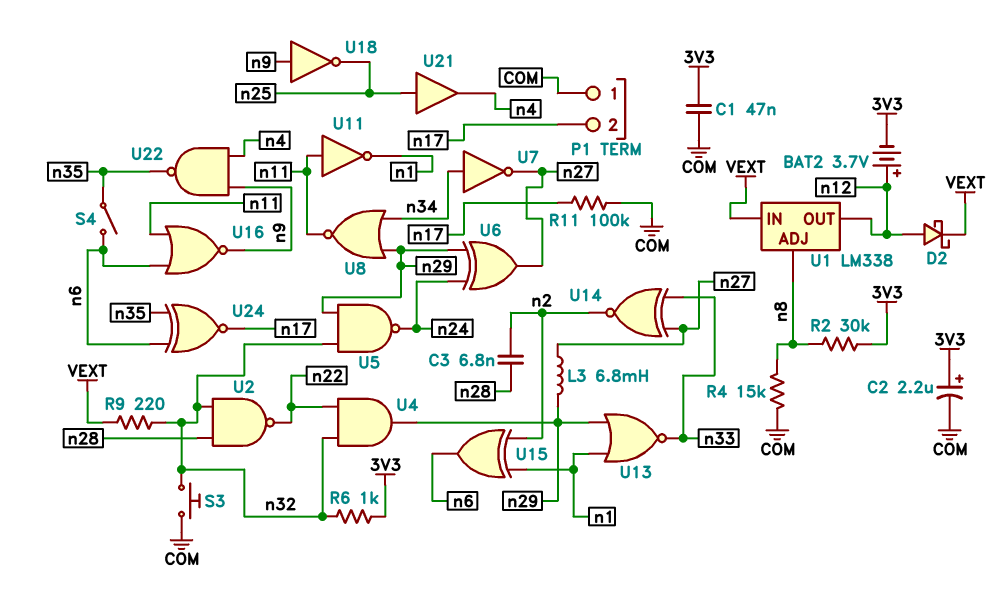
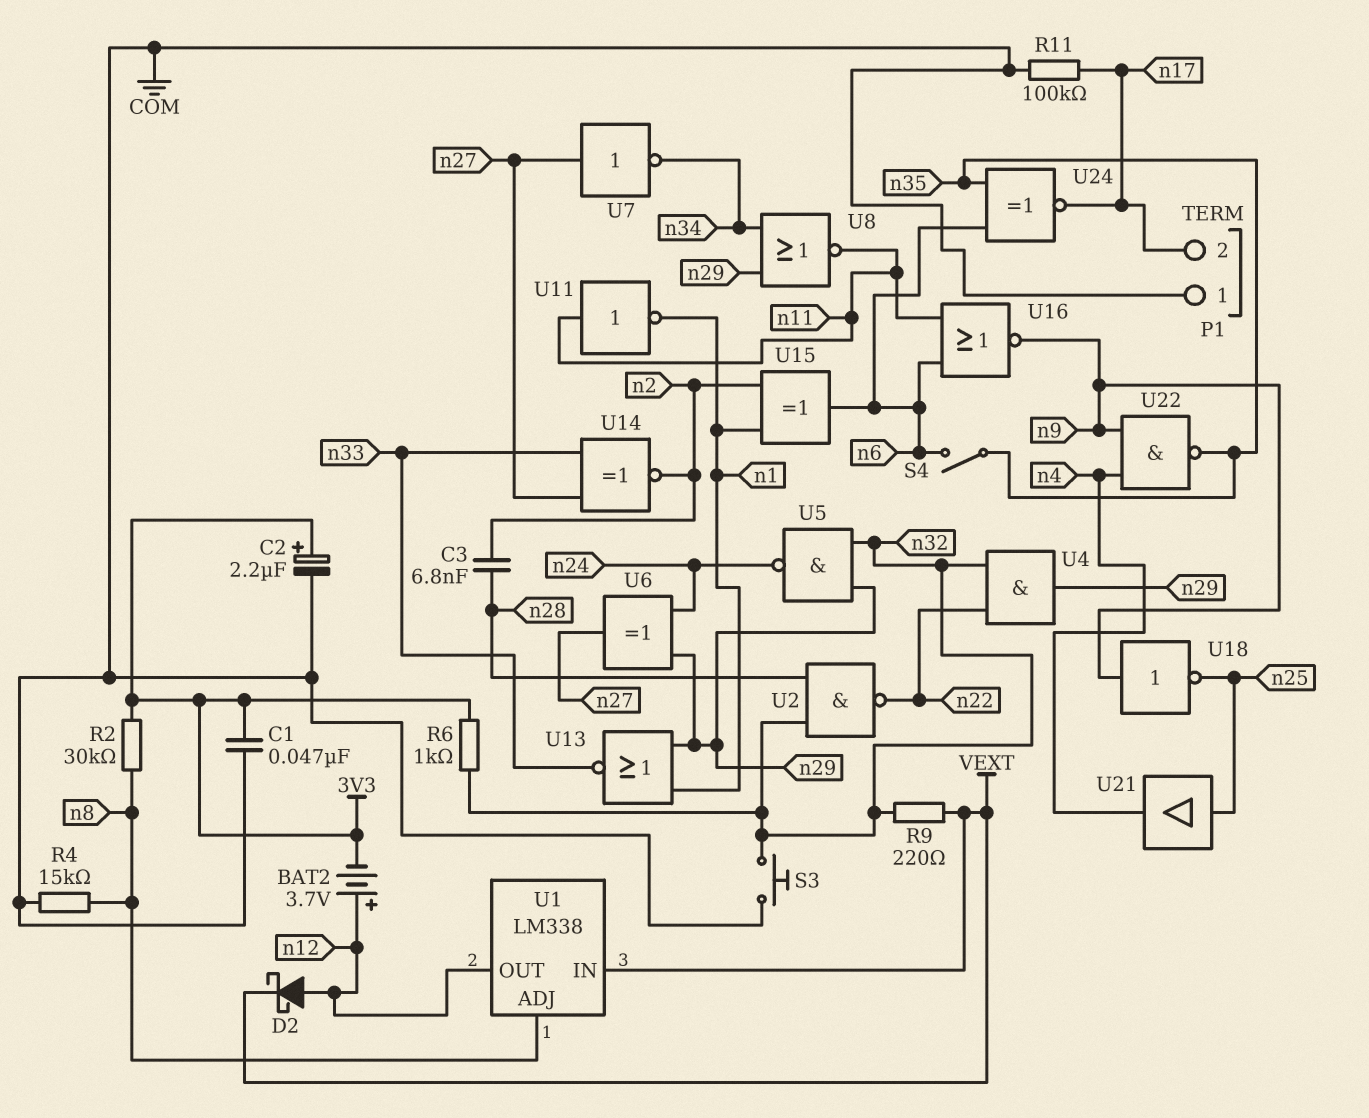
L3: 6.8mH (n27, n29) -> none
U7: NOT (in n34, out n27) -> NOT (in n27, out n34)

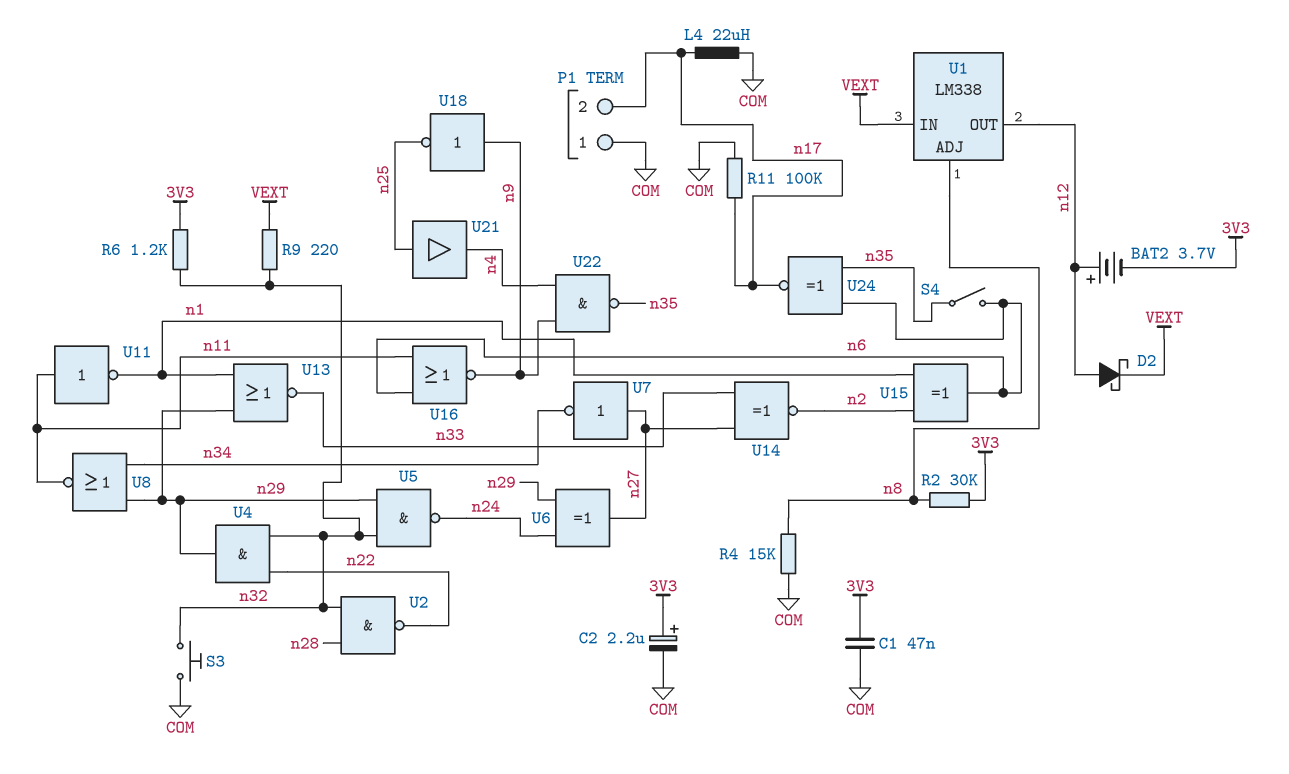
C3: 6.8nF (n2, n28) -> none
L4: none -> 22uH (COM, n17)
R6: 1k (3V3, n32) -> 1.2k (3V3, n32)

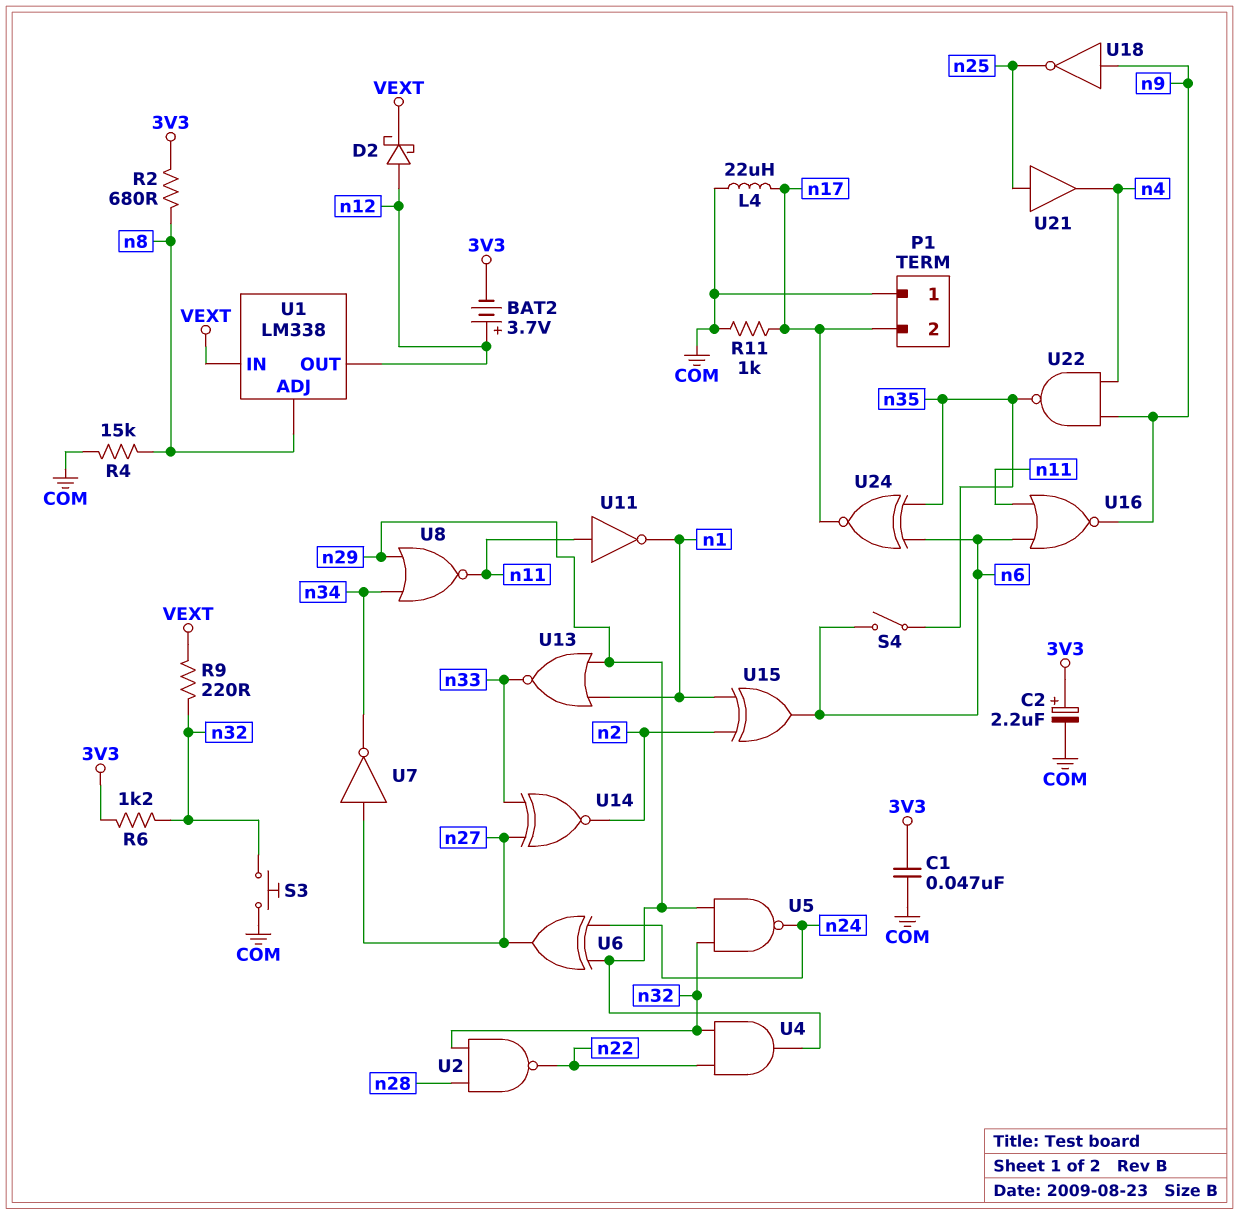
R2: 30k (3V3, n8) -> 680 (3V3, n8)
R11: 100k (COM, n17) -> 1k (COM, n17)

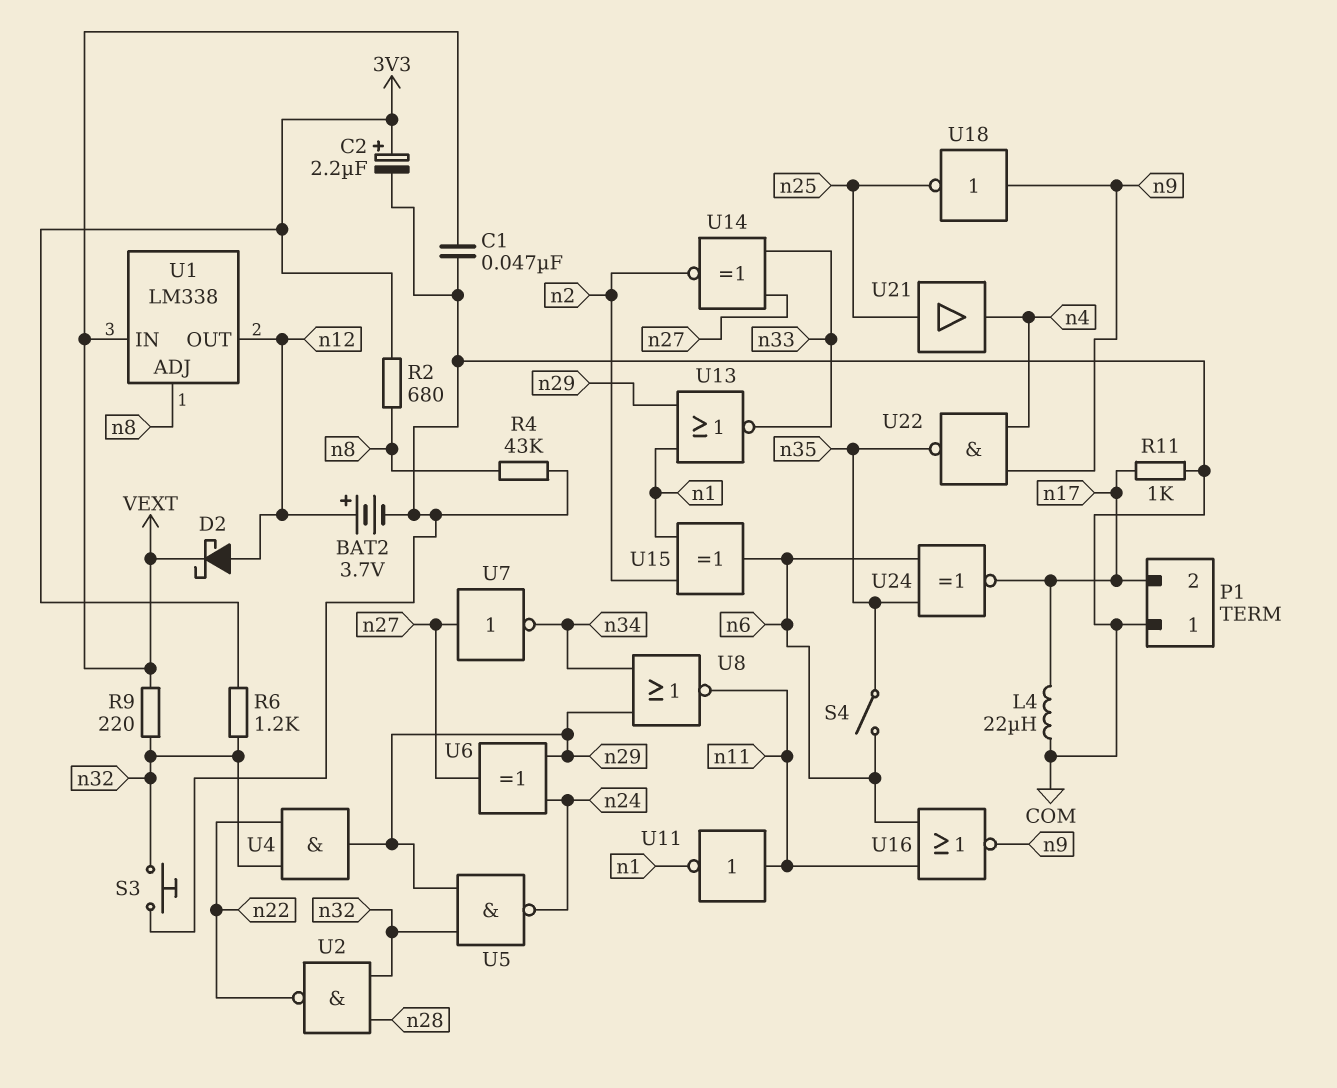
BAT2: 3.7V (plus n12, minus 3V3) -> 3.7V (plus n12, minus COM)
C1: 47nF (3V3, COM) -> 47nF (COM, VEXT)
R4: 15k (COM, n8) -> 43k (COM, n8)

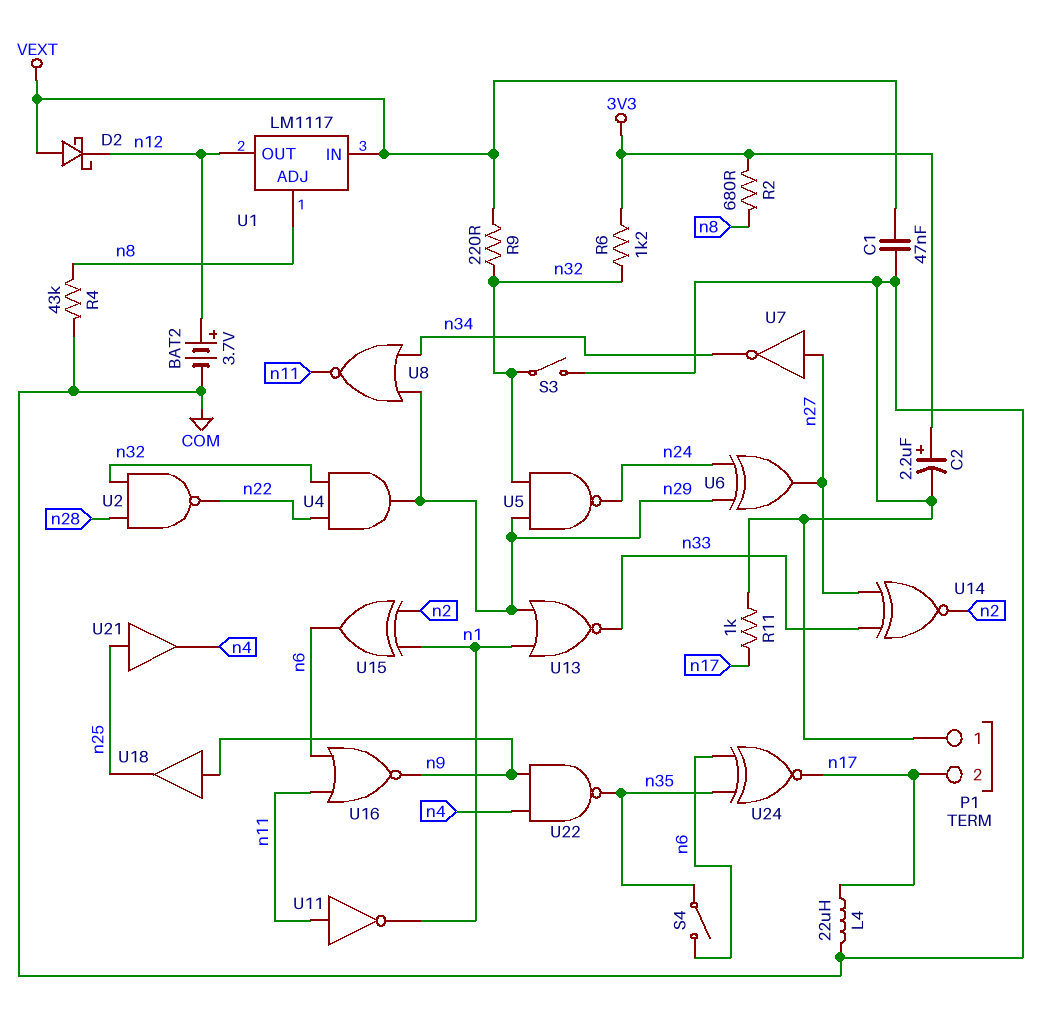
D2: schottky (A n12, K VEXT) -> schottky (A VEXT, K n12)
S3: button (COM, n32) -> switch (COM, n32)
U1: LM338 -> LM1117
U18: NOT (in n9, out n25) -> buffer (in n9, out n25)

